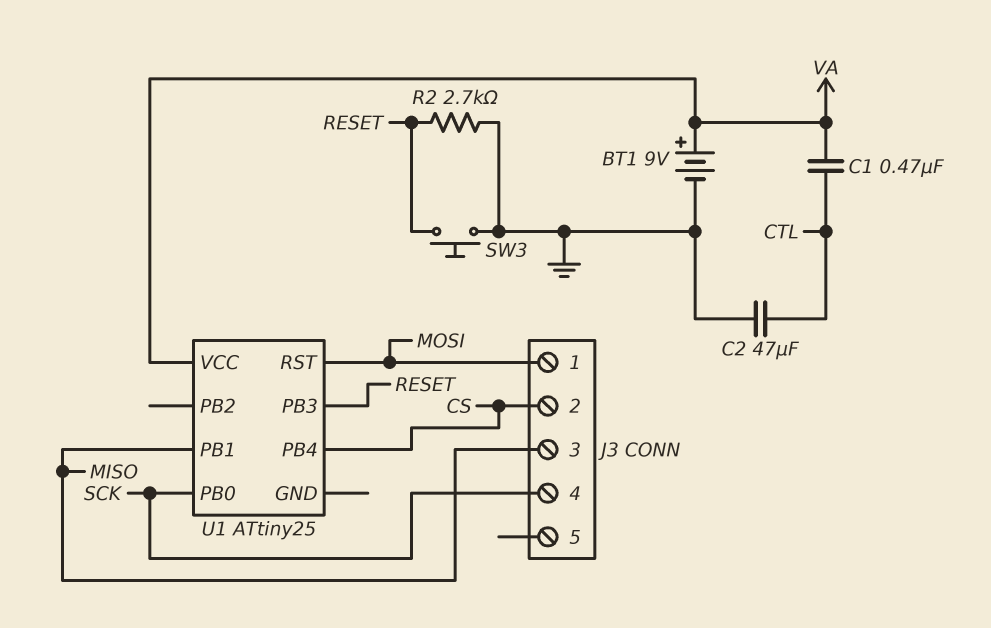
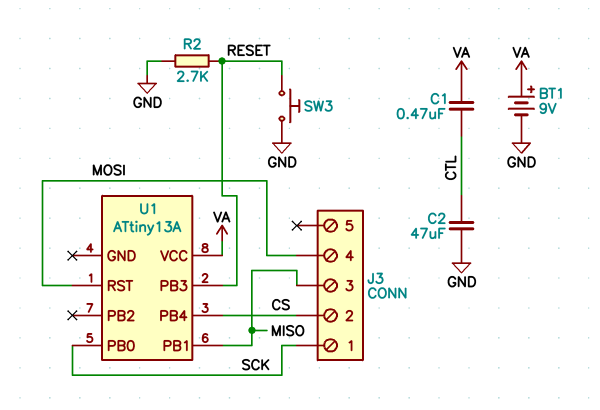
J3 pin 1: MOSI -> SCK
J3 pin 4: SCK -> MOSI
U1: ATtiny25 -> ATtiny13A

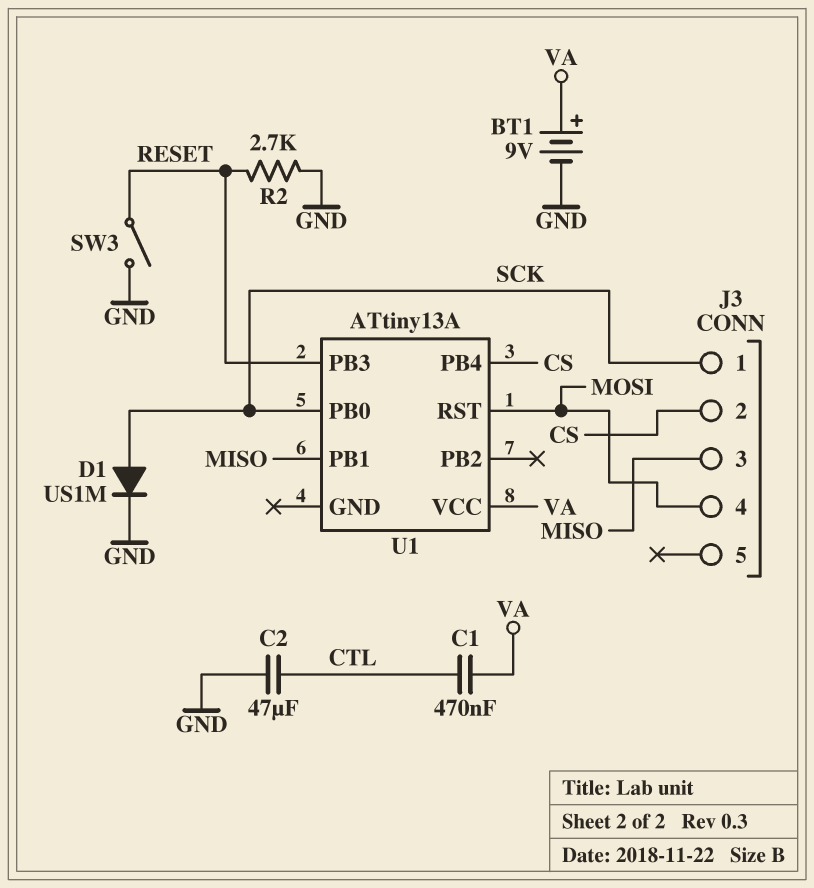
D1: none -> diode US1M (A SCK, K GND)
SW3: button (GND, RESET) -> switch (GND, RESET)

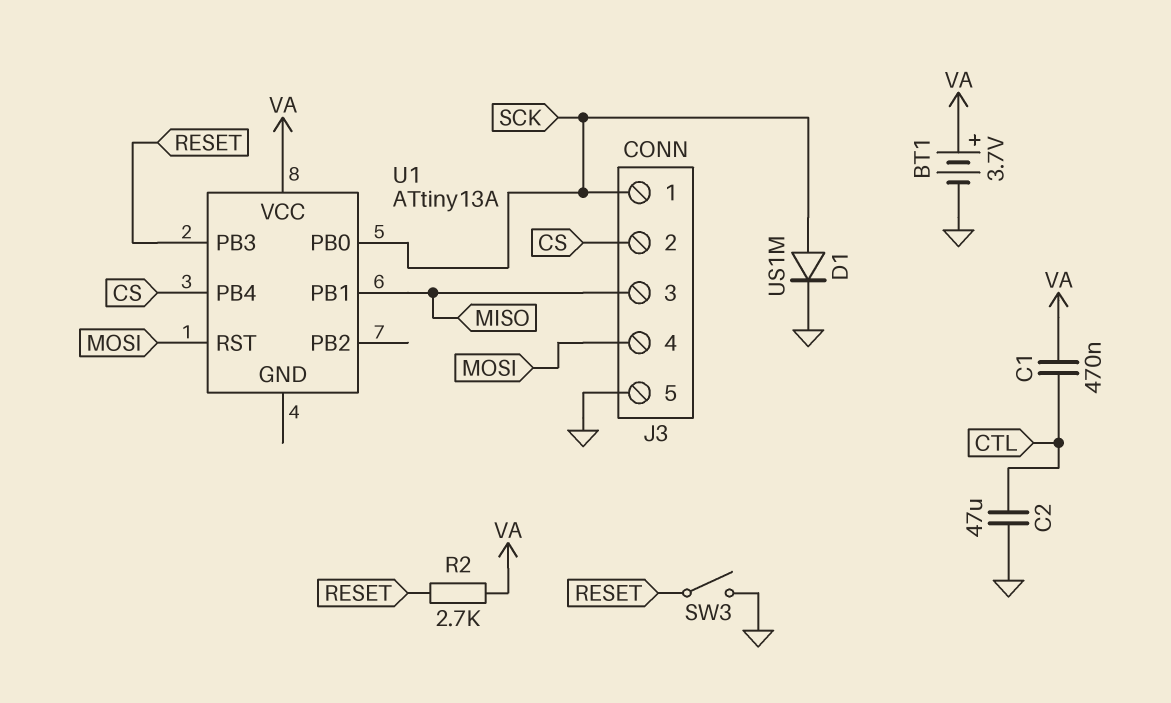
BT1: 9V (plus VA, minus GND) -> 3.7V (plus VA, minus GND)
J3 pin 5: none -> GND
R2: 2.7k (GND, RESET) -> 2.7k (RESET, VA)

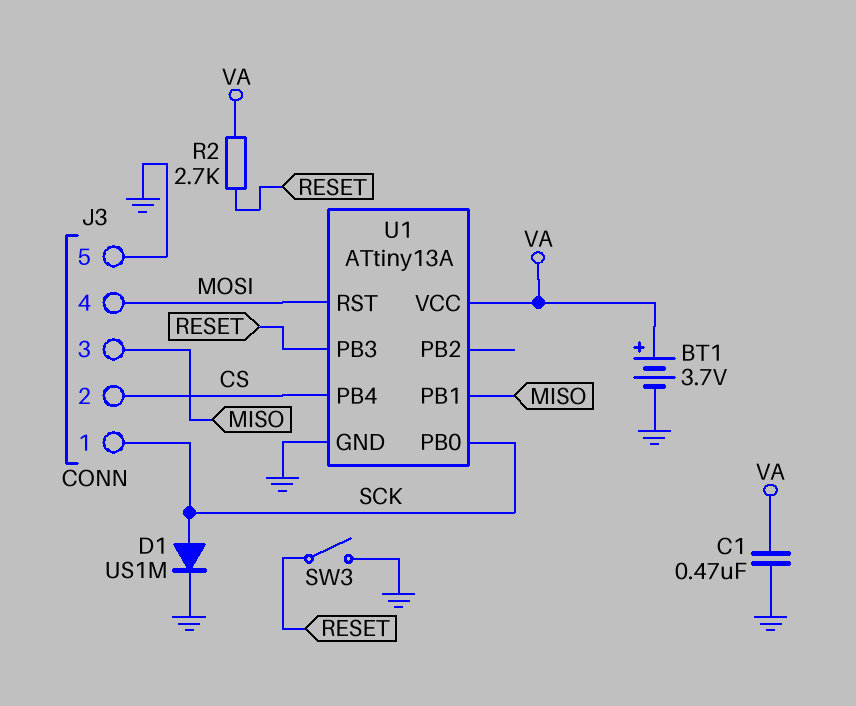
C1: 470nF (CTL, VA) -> 470nF (GND, VA)
C2: 47uF (CTL, GND) -> none
U1 pin GND: none -> GND

